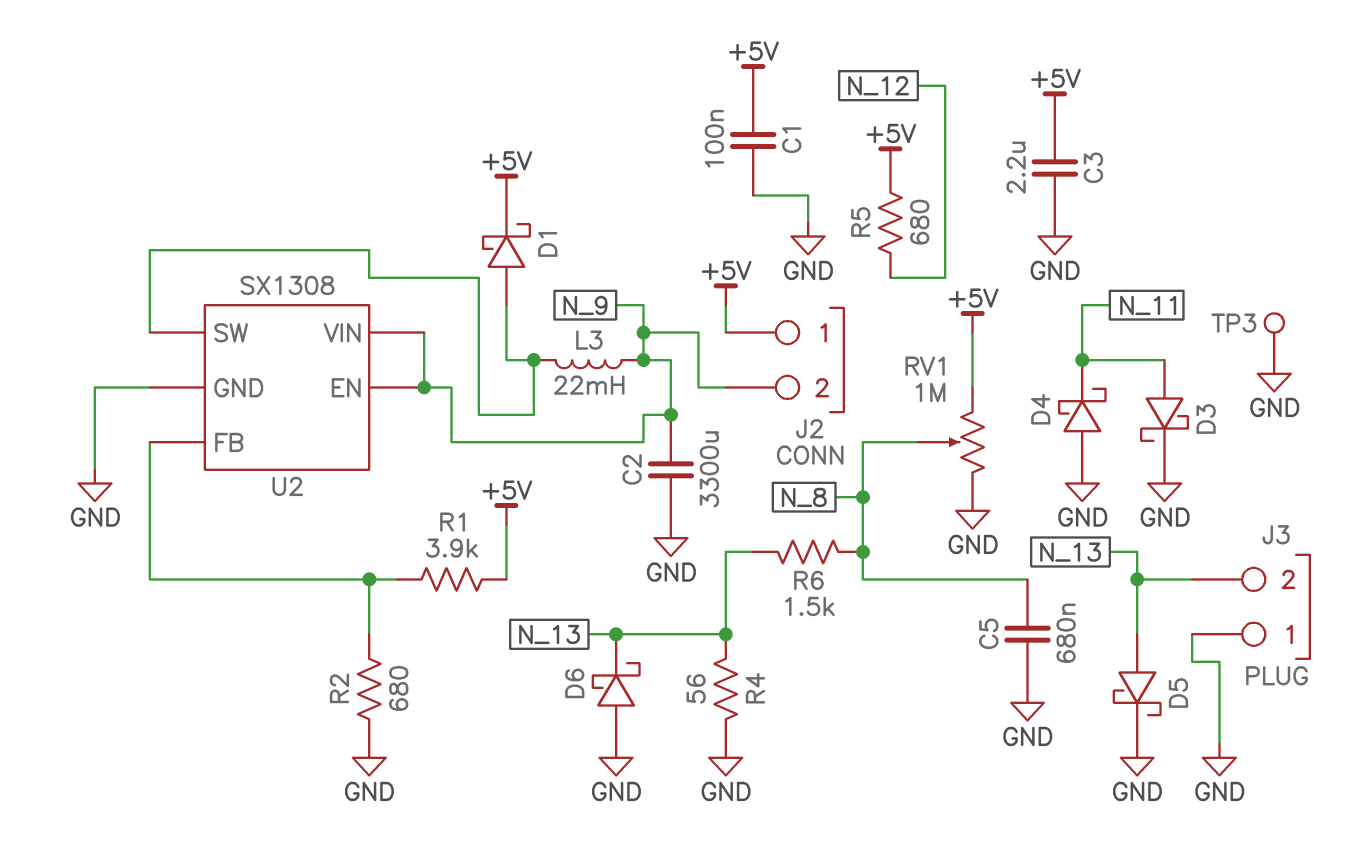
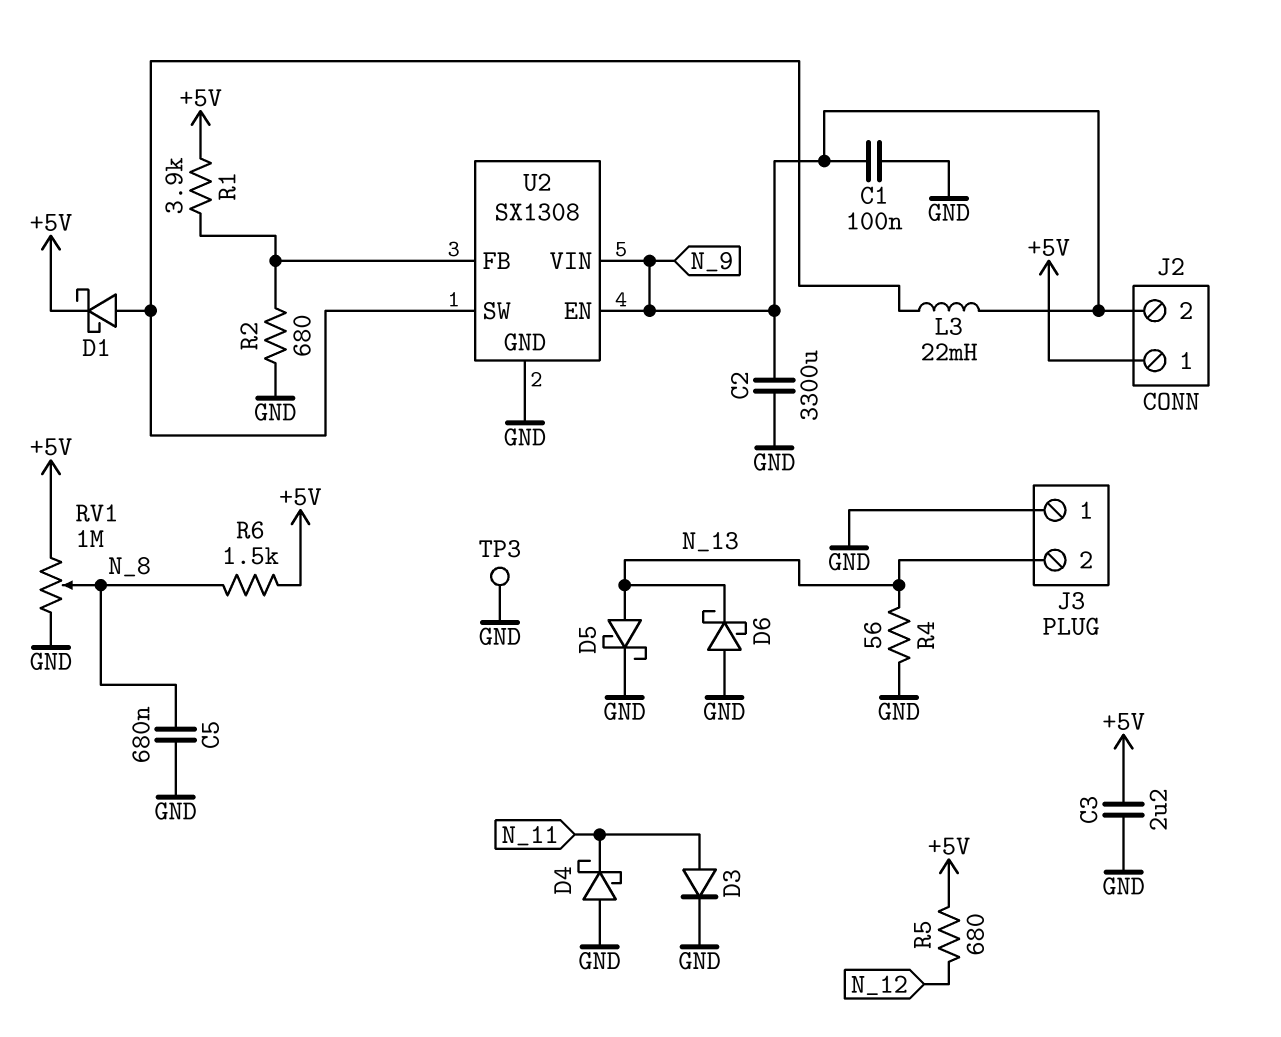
C1: 100nF (+5V, GND) -> 100nF (GND, N_9)
D3: schottky (A N_11, K GND) -> diode (A N_11, K GND)
R6: 1.5k (N_8, N_13) -> 1.5k (+5V, N_8)

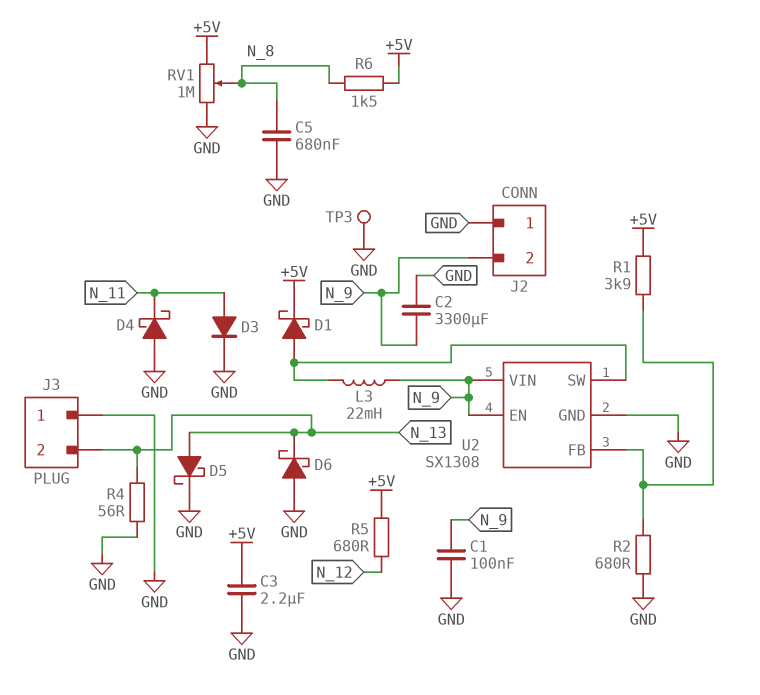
J2 pin 1: +5V -> GND

